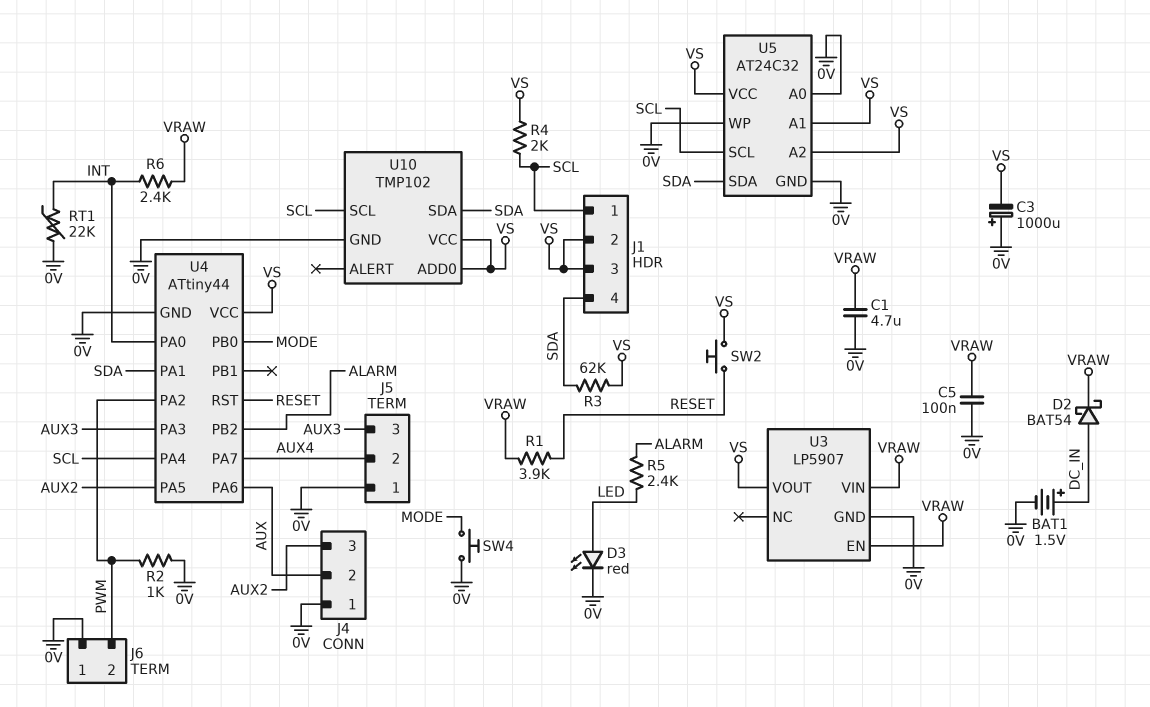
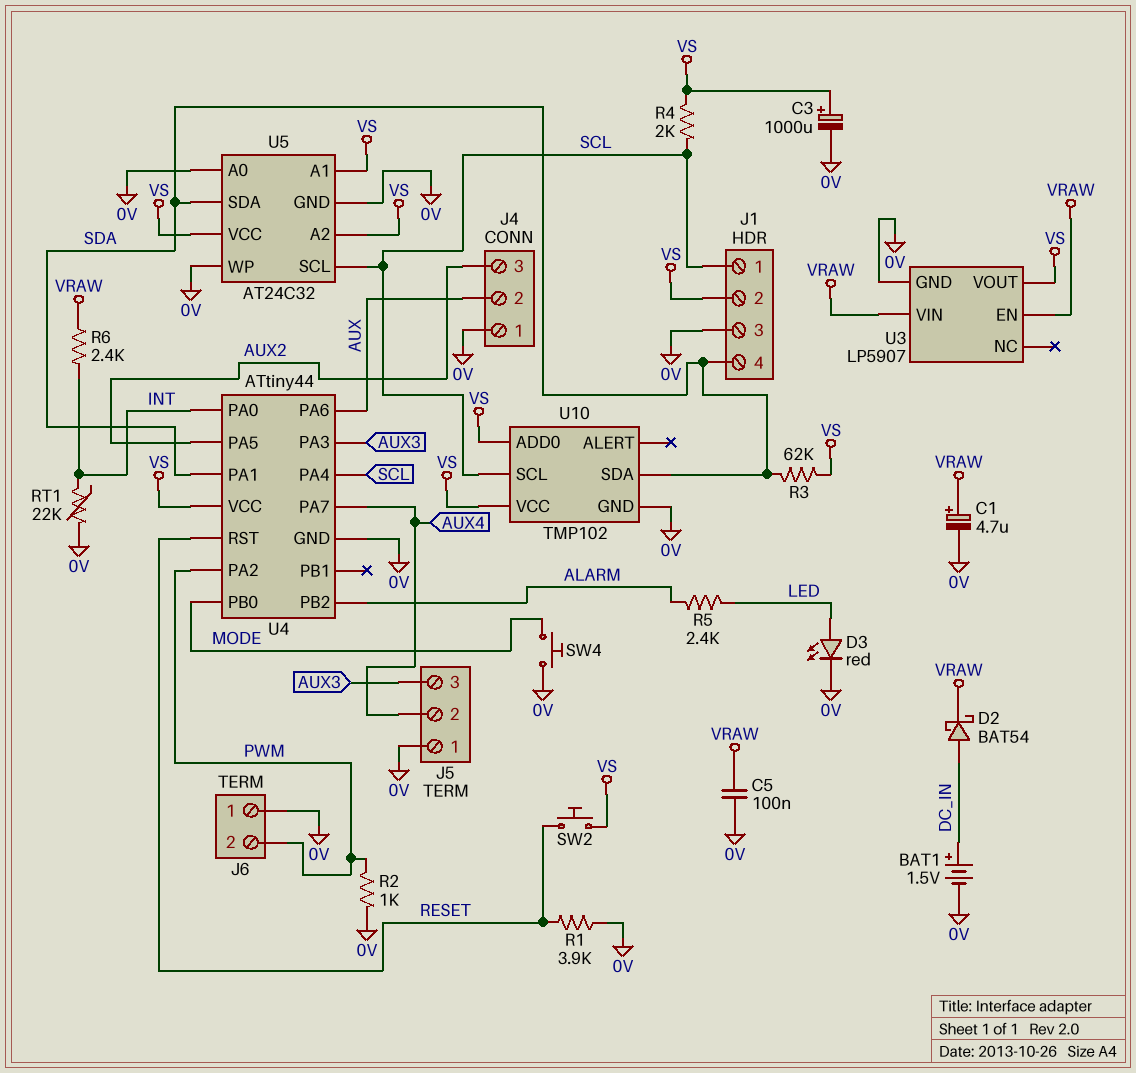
C1: 4.7uF (0V, VRAW) -> 4.7uF (plus VRAW, minus 0V)
C3: 1000uF (plus 0V, minus VS) -> 1000uF (plus VS, minus 0V)
J1 pin 3: VS -> 0V
R1: 3.9k (RESET, VRAW) -> 3.9k (0V, RESET)

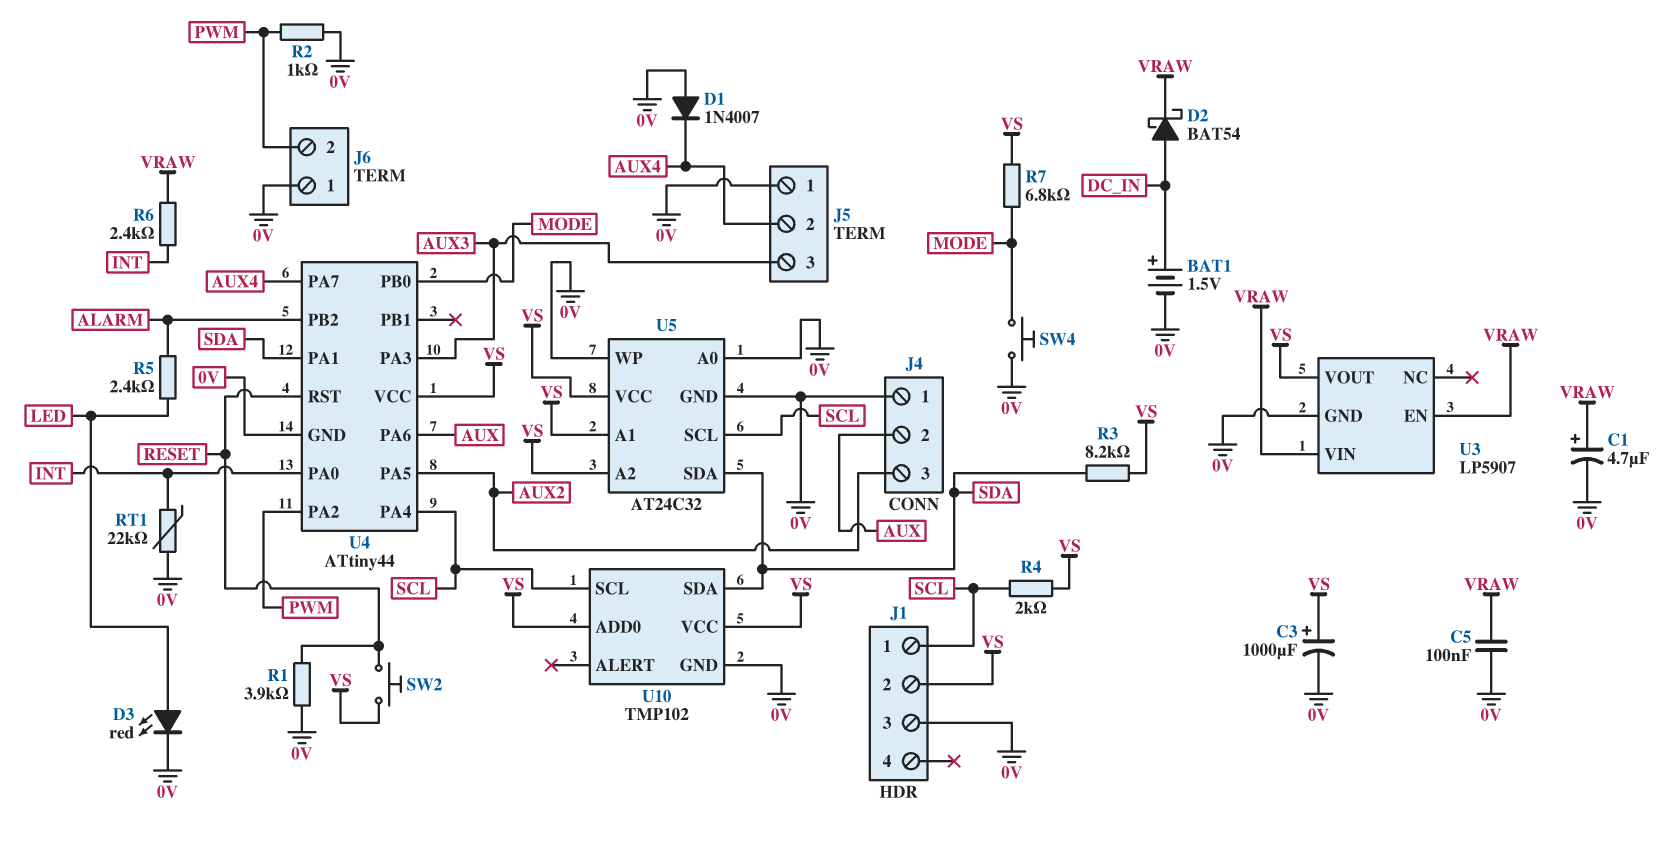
D1: none -> diode 1N4007 (A 0V, K AUX4)
J1 pin 4: SDA -> none
R3: 62k (SDA, VS) -> 8.2k (SDA, VS)
R7: none -> 6.8k (MODE, VS)

